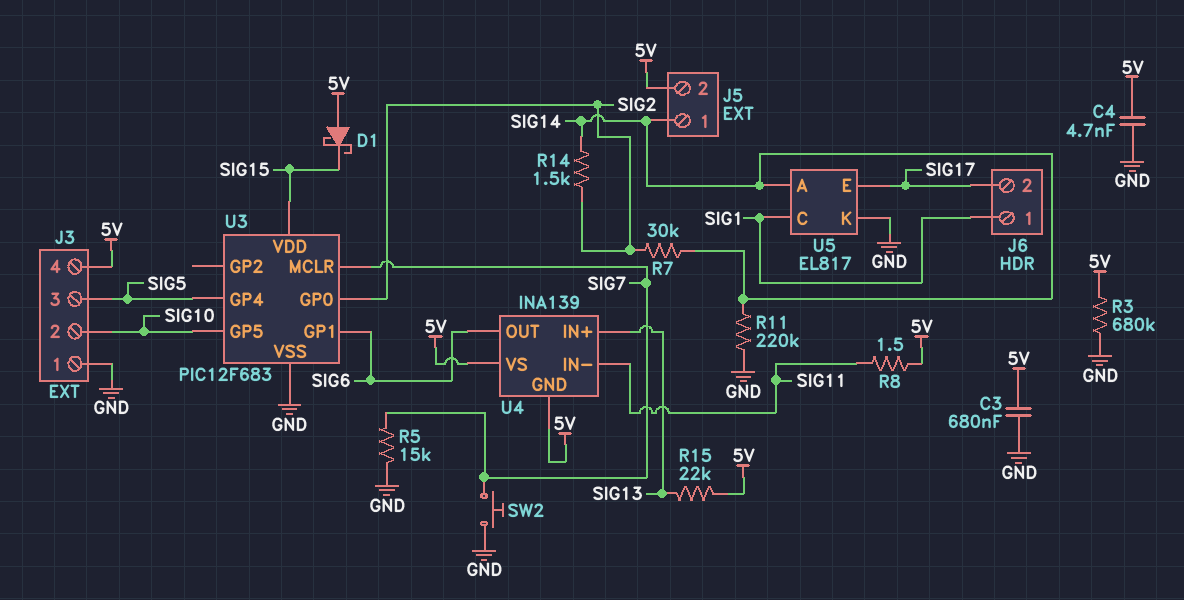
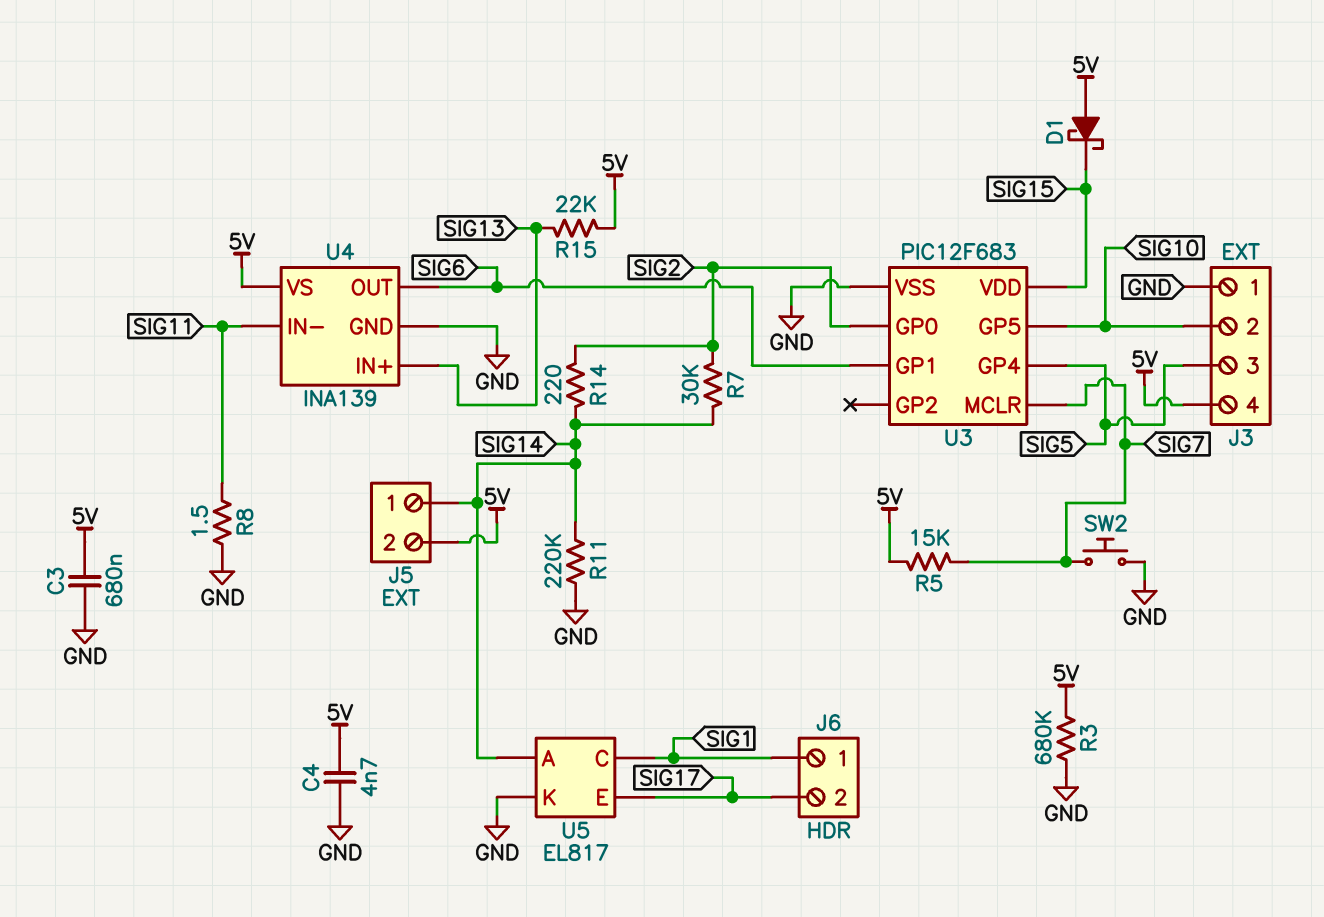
R5: 15k (GND, SIG7) -> 15k (5V, SIG7)
R8: 1.5 (5V, SIG11) -> 1.5 (GND, SIG11)
R14: 1.5k (SIG2, SIG14) -> 220 (SIG2, SIG14)
U4 pin GND: 5V -> GND

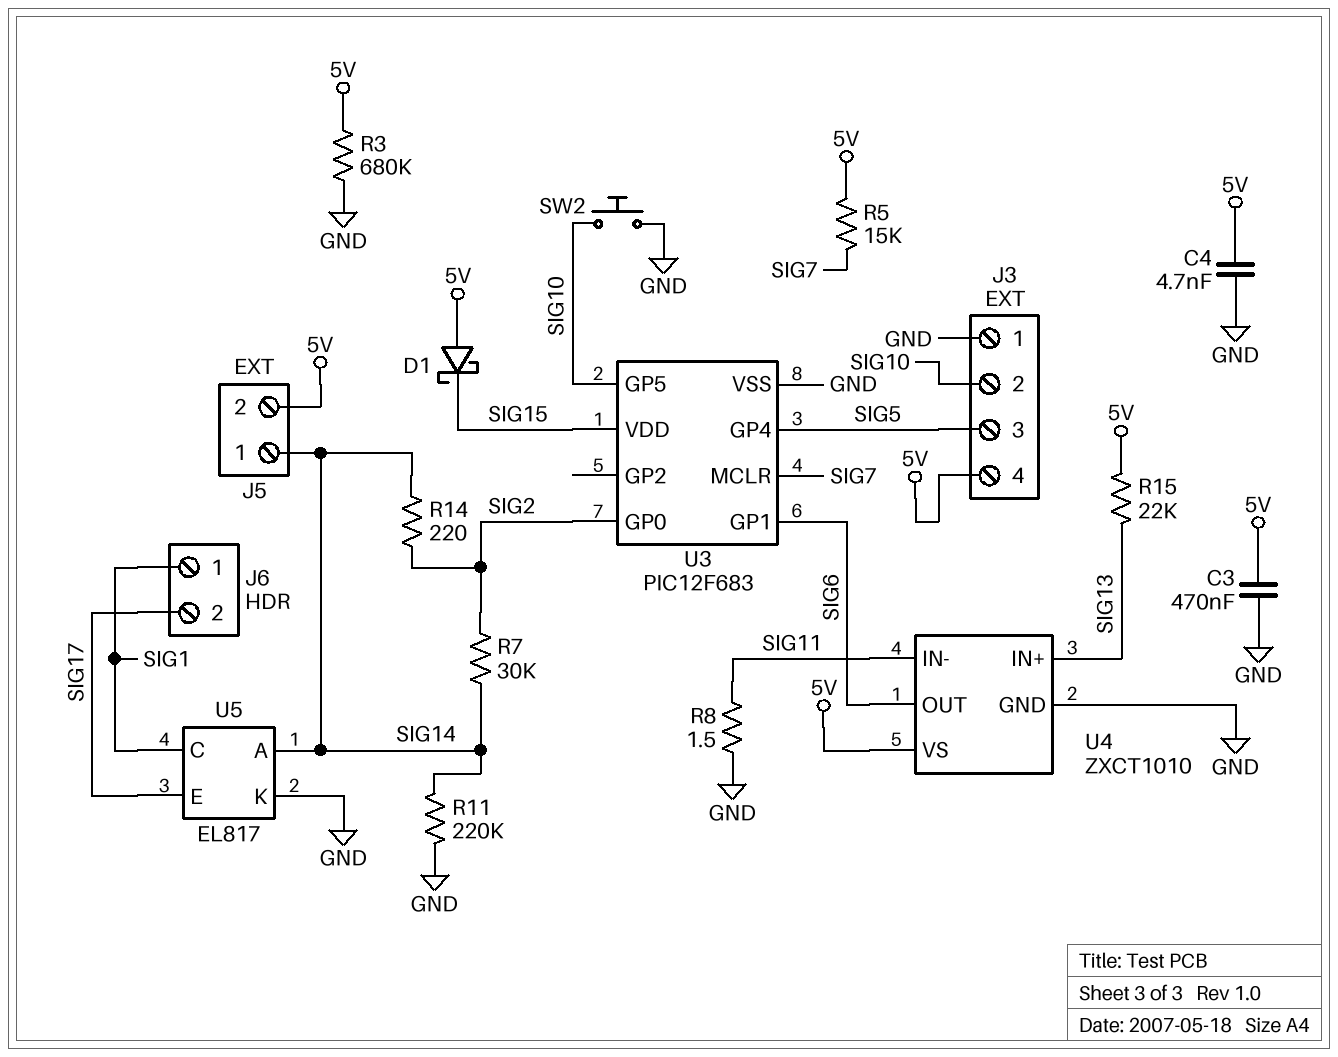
C3: 680nF (5V, GND) -> 470nF (5V, GND)
SW2: button (GND, SIG7) -> button (GND, SIG10)
U4: INA139 -> ZXCT1010

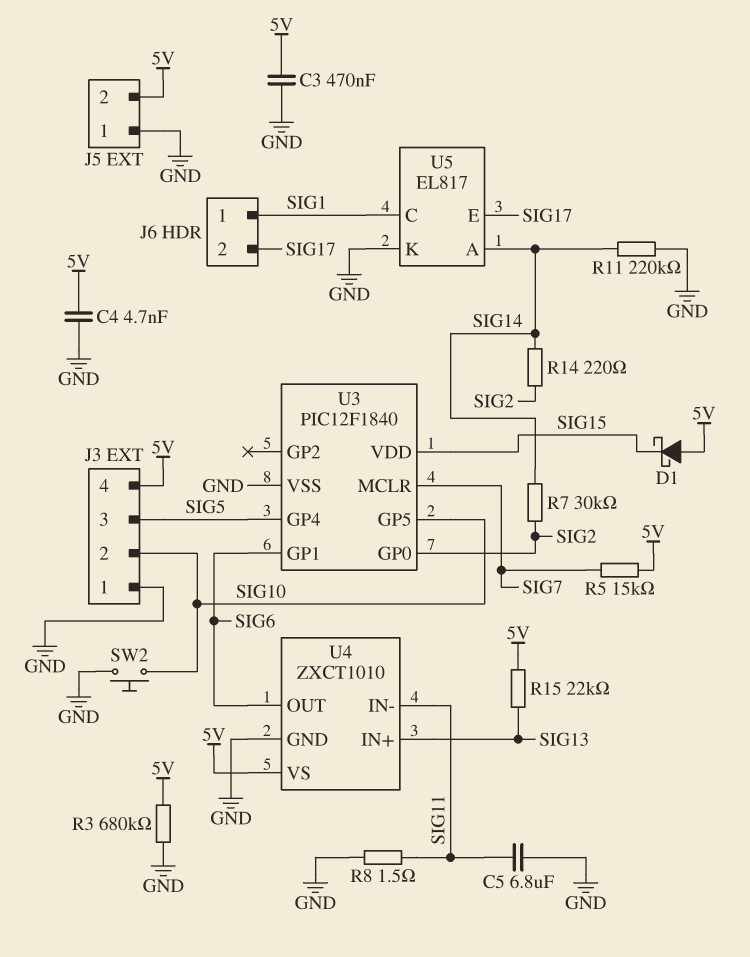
C5: none -> 6.8uF (GND, SIG11)
J5 pin 1: SIG14 -> GND
U3: PIC12F683 -> PIC12F1840

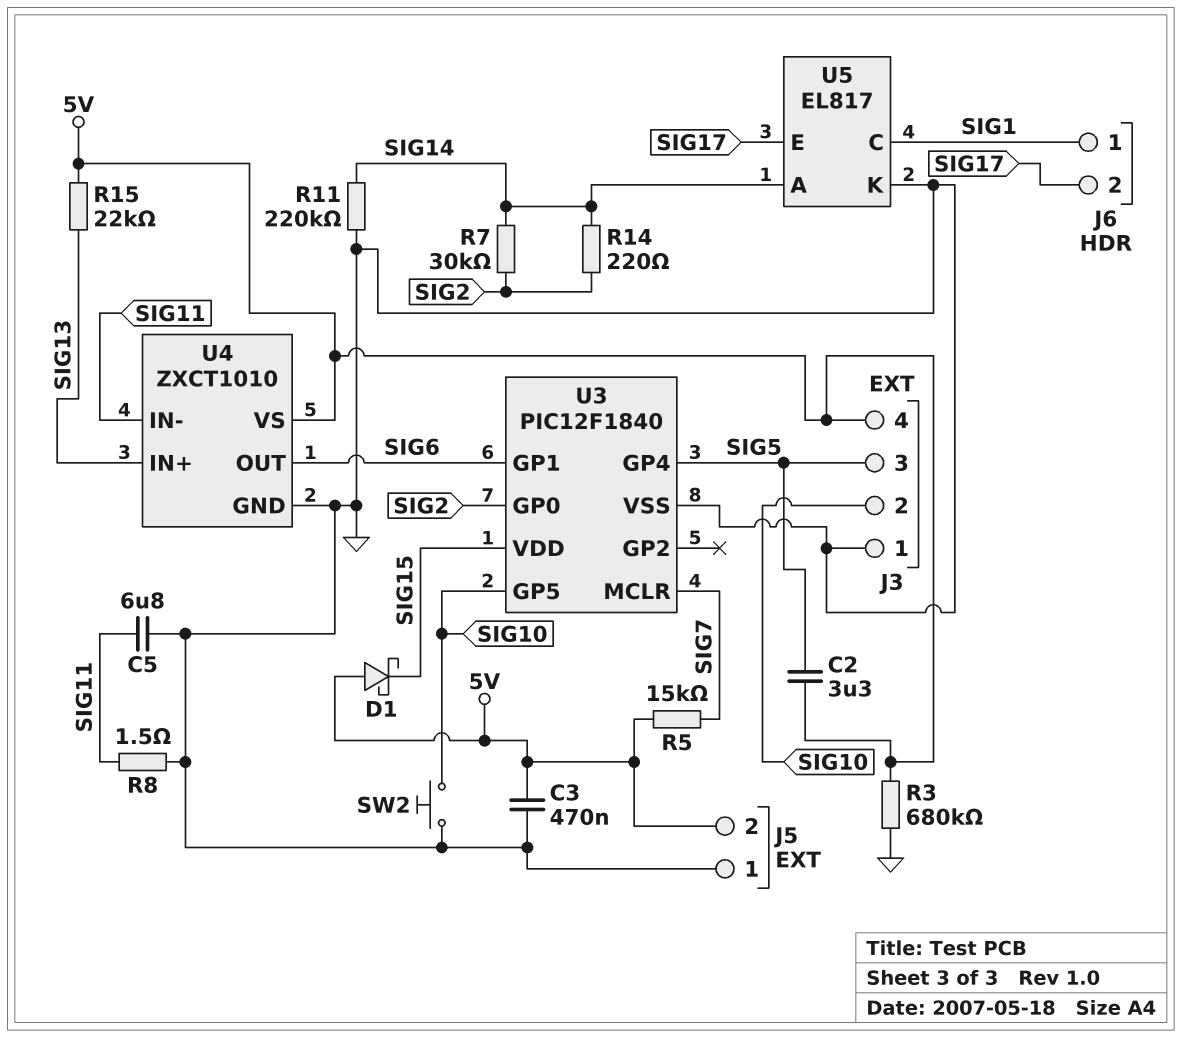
C2: none -> 3.3uF (5V, SIG5)
C4: 4.7nF (5V, GND) -> none

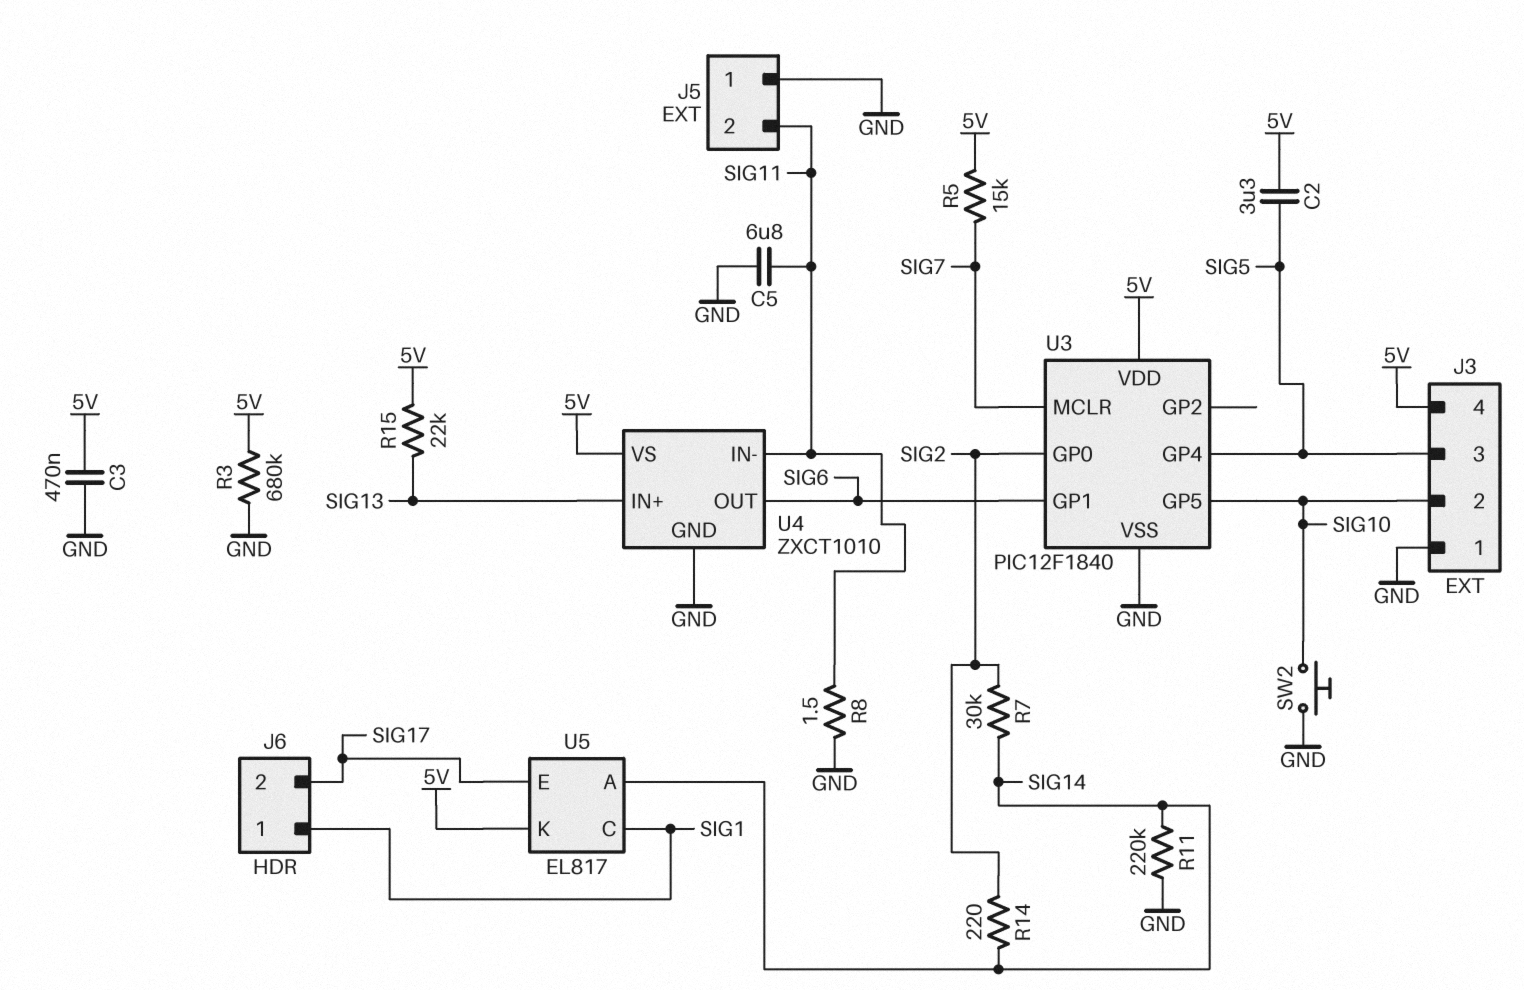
D1: schottky (A 5V, K SIG15) -> none
J5 pin 2: 5V -> SIG11
U3 pin VDD: SIG15 -> 5V
U5 pin K: GND -> 5V

